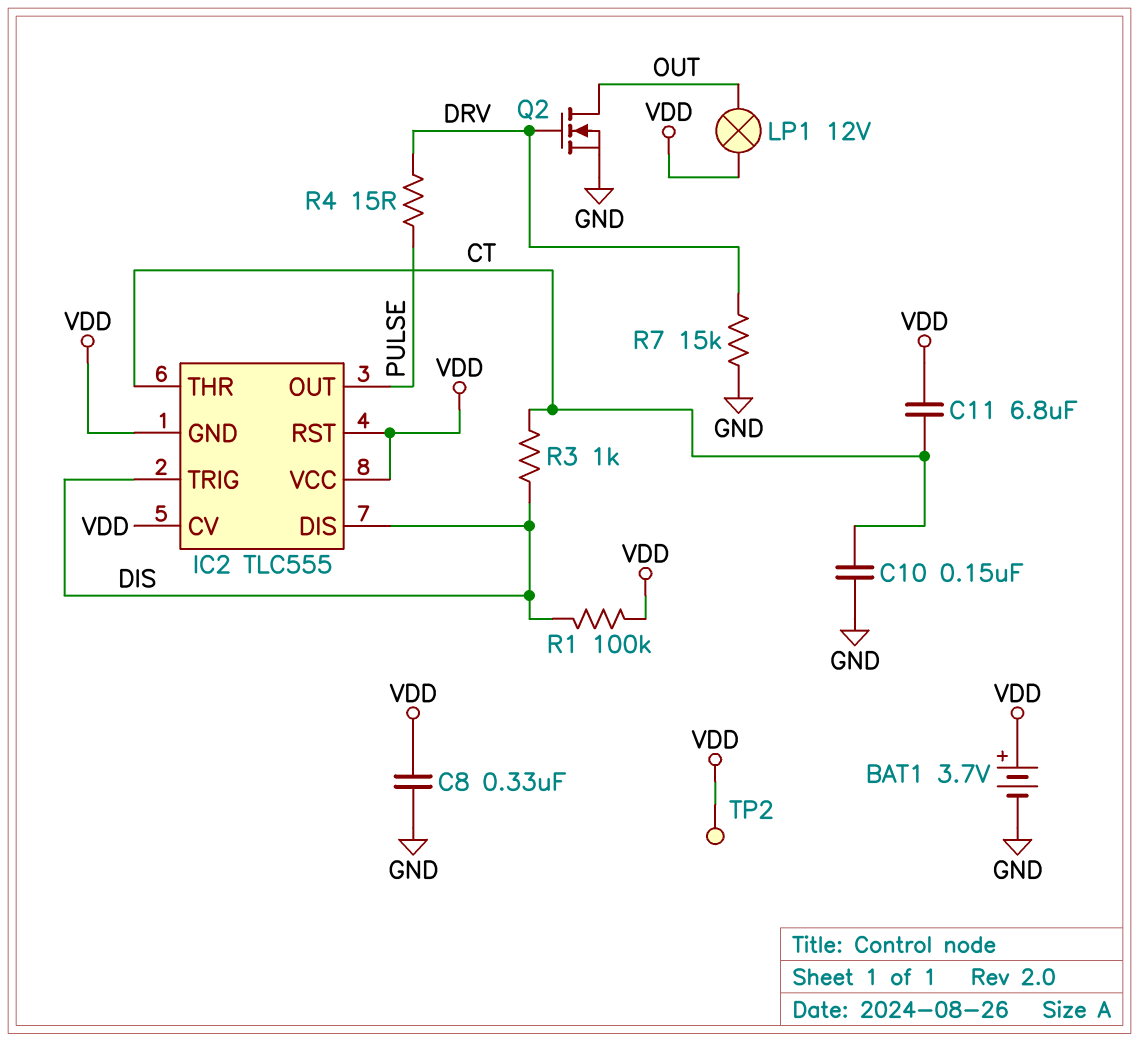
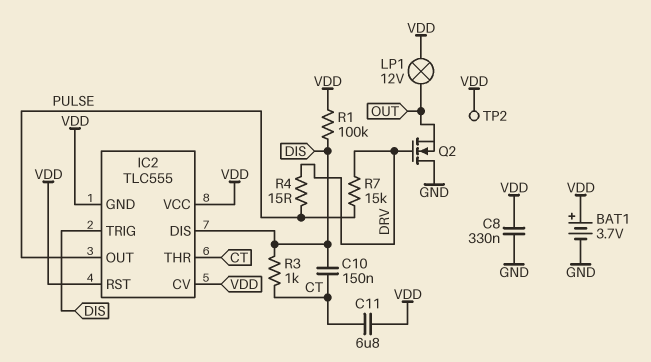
C10: 150nF (CT, GND) -> 150nF (CT, DIS)
Q2: NMOS (G DRV, D OUT, S GND) -> NMOS (G DRV, D GND, S OUT)
R7: 15k (DRV, GND) -> 15k (DRV, PULSE)

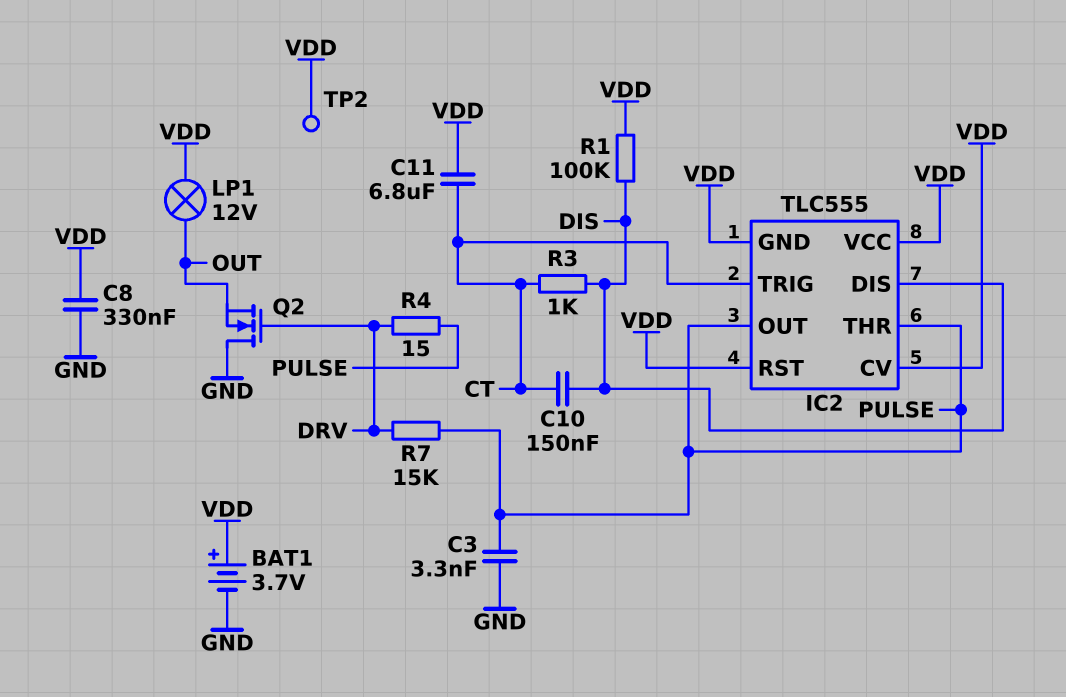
C3: none -> 3.3nF (GND, PULSE)
IC2 pin THR: CT -> PULSE
IC2 pin TRIG: DIS -> CT

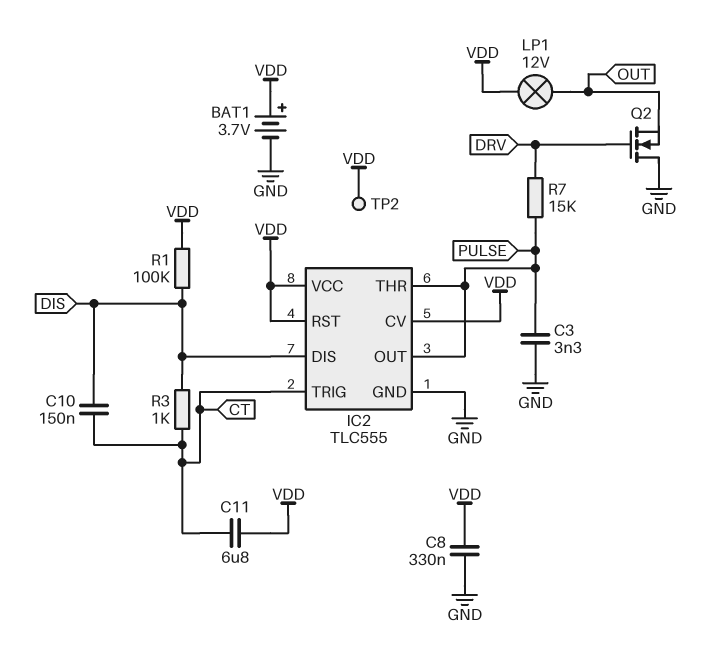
IC2 pin GND: VDD -> GND
R4: 15 (DRV, PULSE) -> none

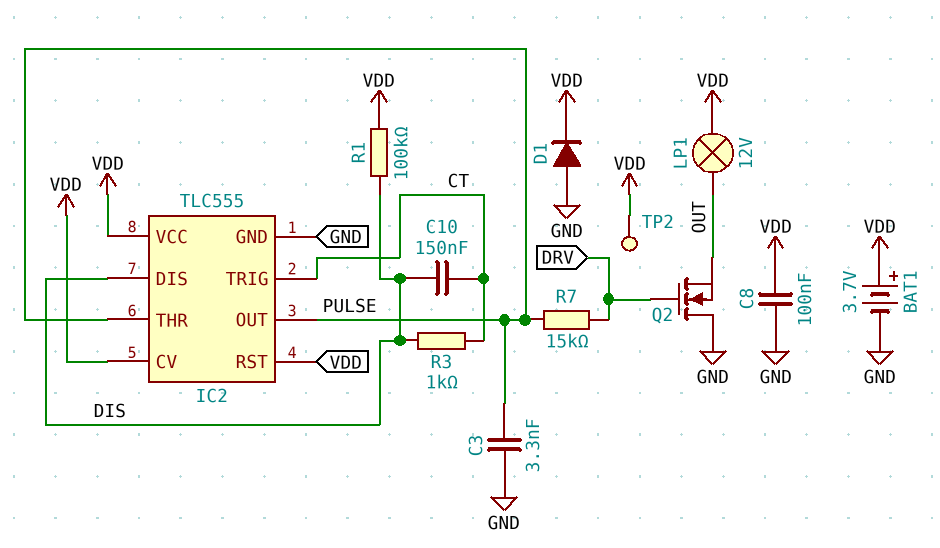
C8: 330nF (GND, VDD) -> 100nF (GND, VDD)
C11: 6.8uF (CT, VDD) -> none
D1: none -> diode (A GND, K VDD)

